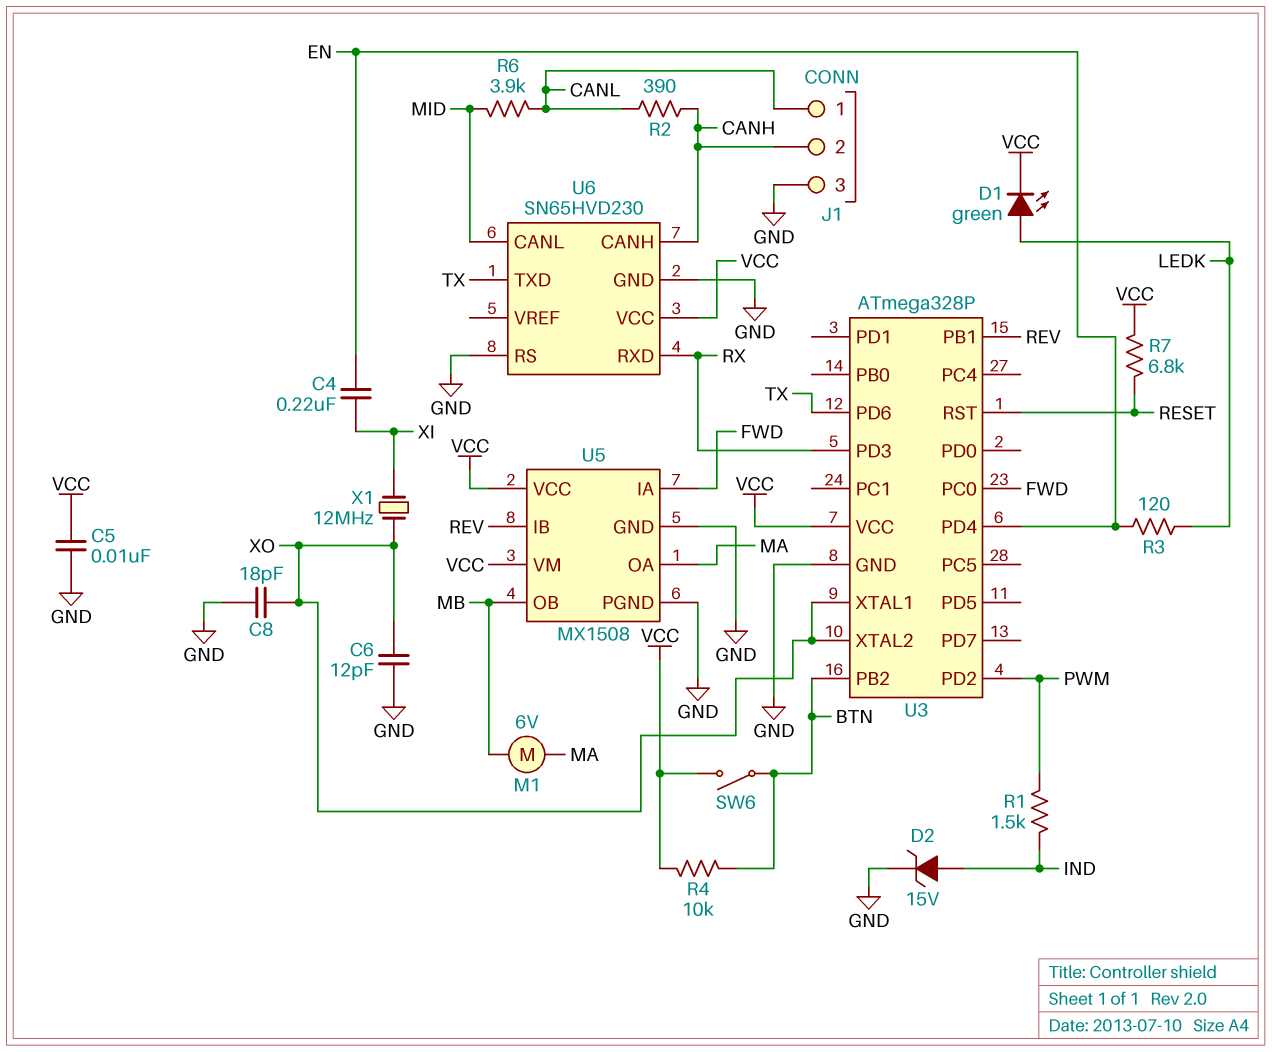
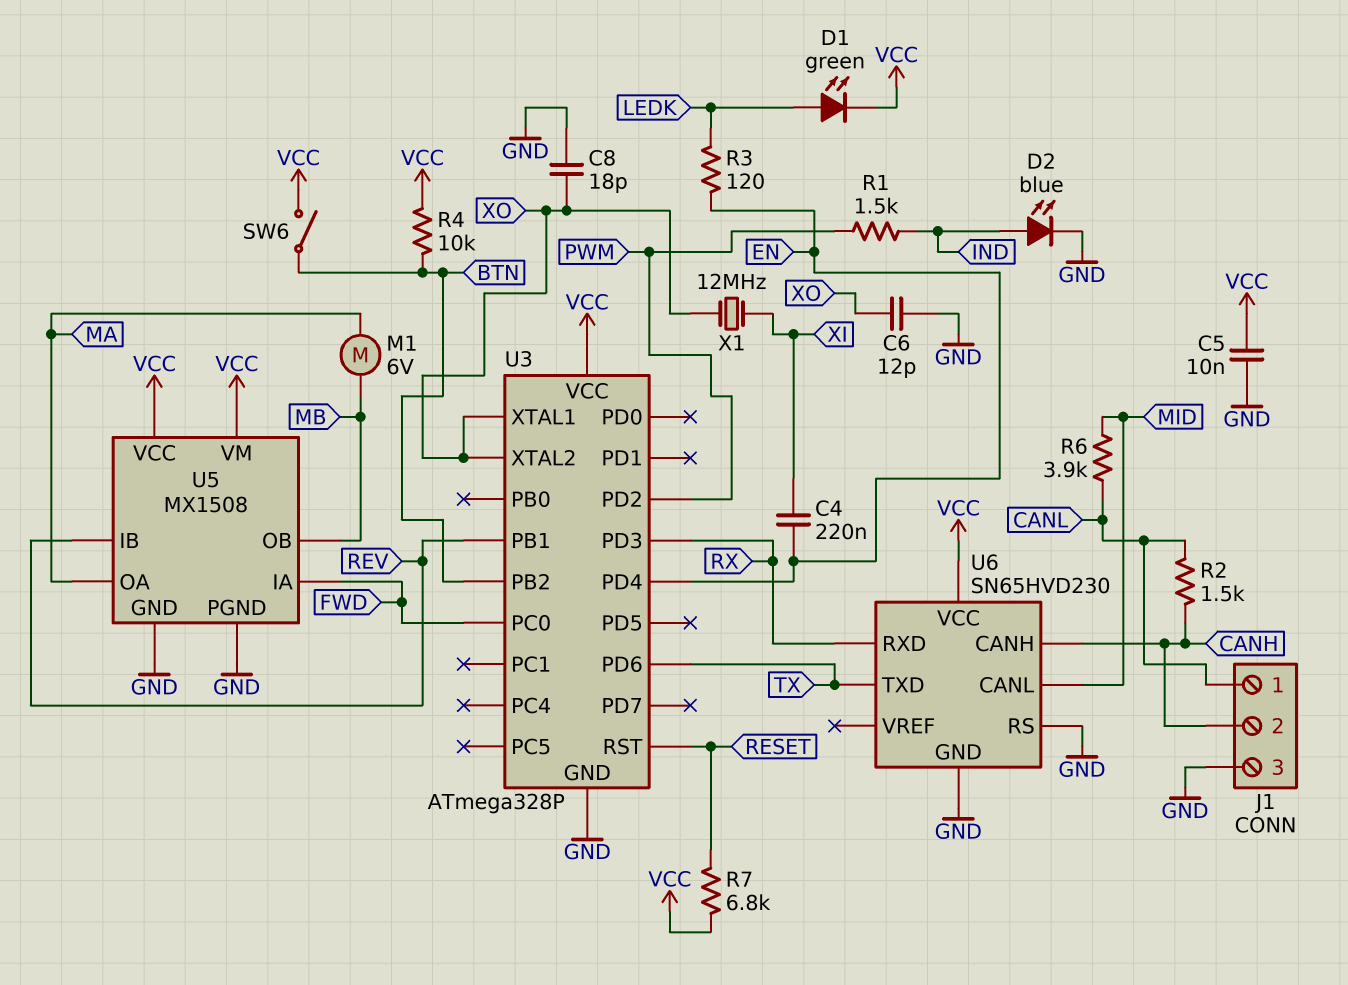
D2: zener 15V (A IND, K GND) -> LED blue (A IND, K GND)
R2: 390 (CANH, CANL) -> 1.5k (CANH, CANL)

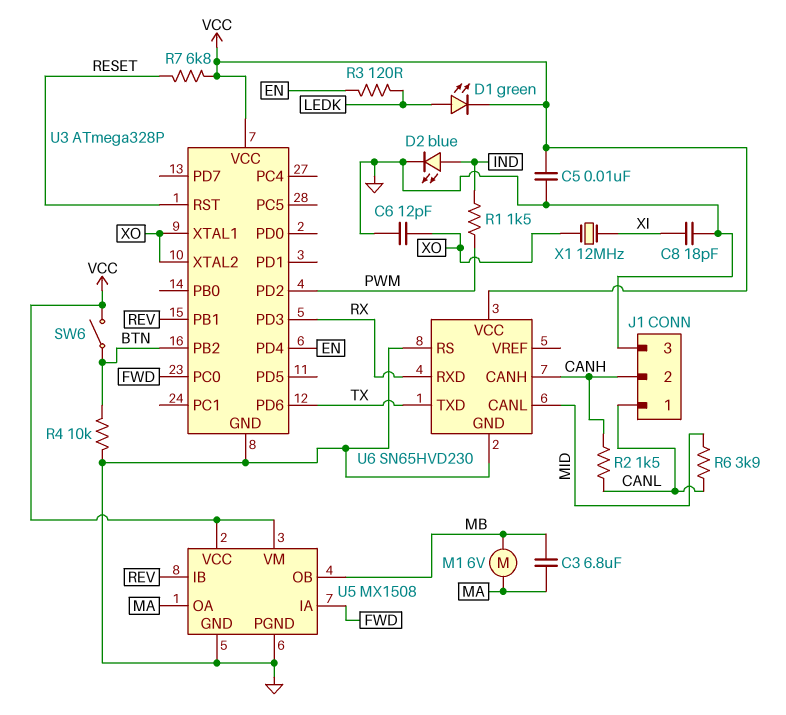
C3: none -> 6.8uF (MA, MB)
C4: 220nF (EN, XI) -> none
C8: 18pF (GND, XO) -> 18pF (GND, XI)
R4: 10k (BTN, VCC) -> 10k (BTN, GND)

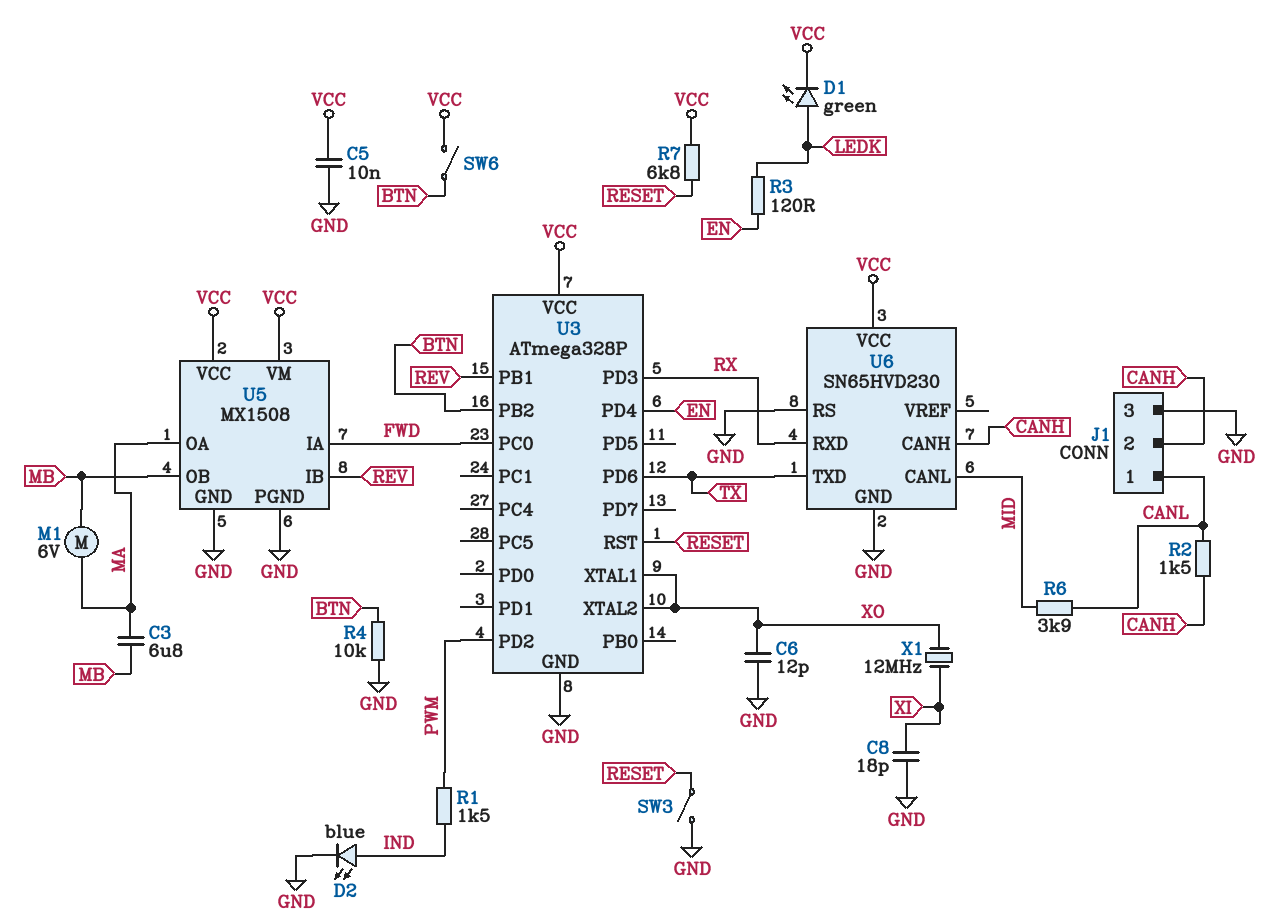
SW3: none -> switch (GND, RESET)

